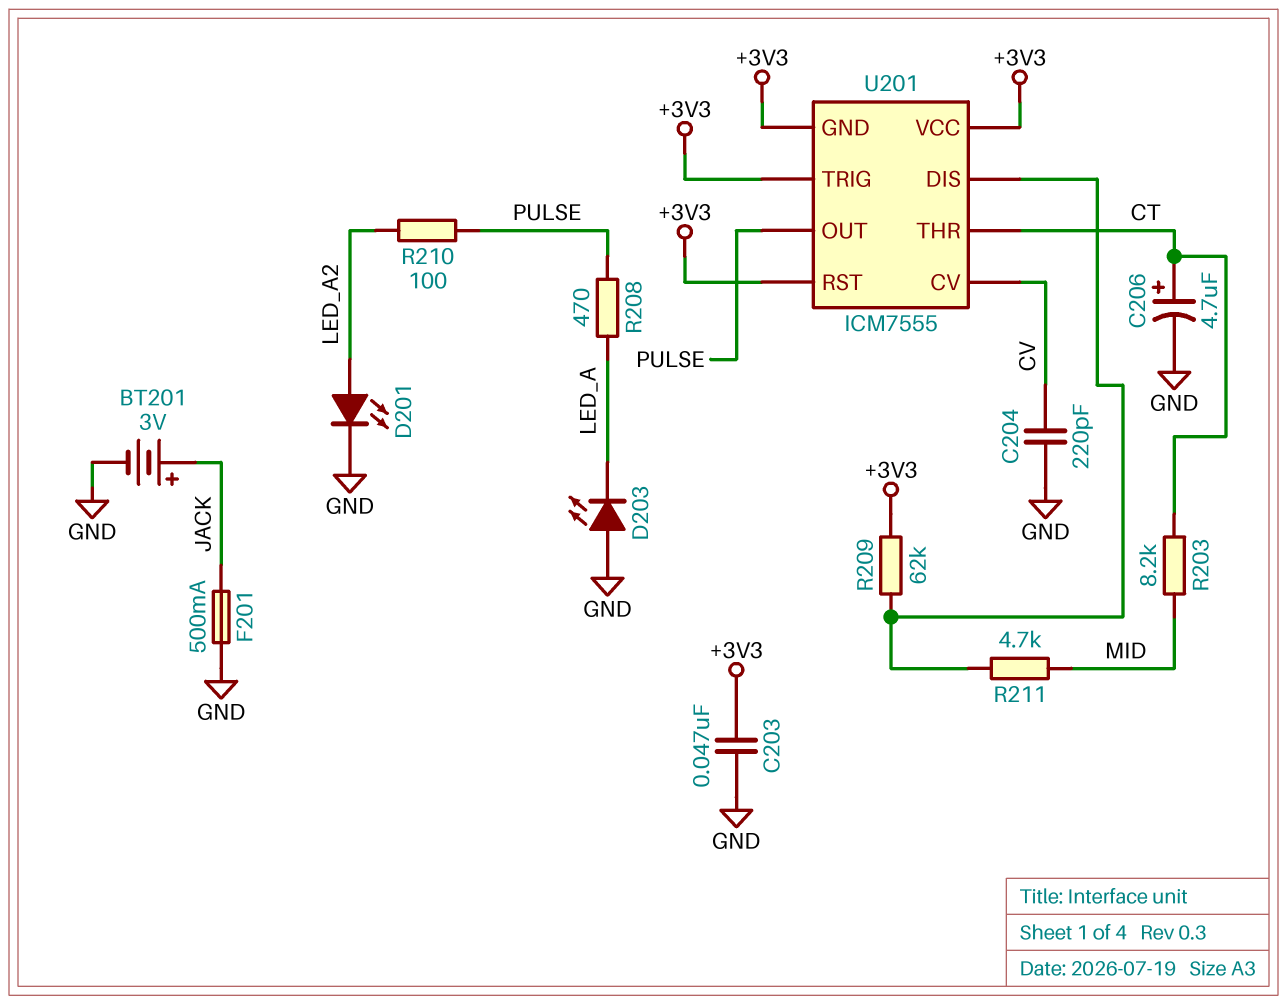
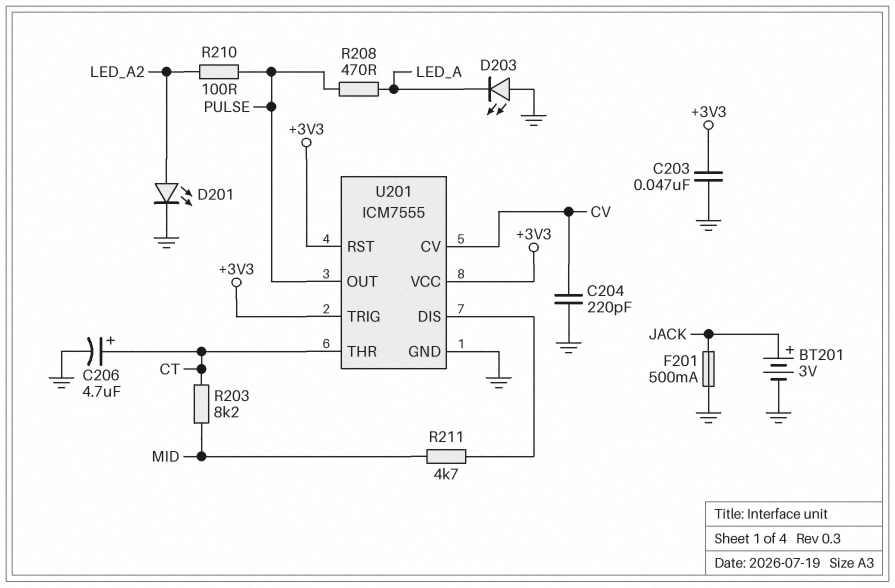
R209: 62k (+3V3, U201/DIS) -> none
U201 pin GND: +3V3 -> GND

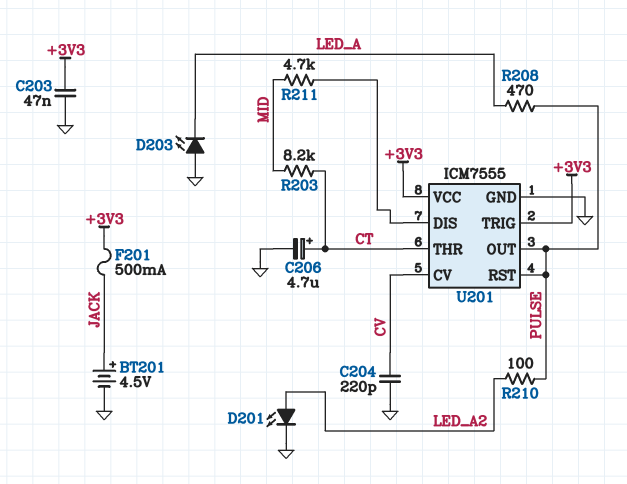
BT201: 3V (plus JACK, minus GND) -> 4.5V (plus JACK, minus GND)
F201: 500mA (GND, JACK) -> 500mA (+3V3, JACK)
U201 pin RST: +3V3 -> PULSE

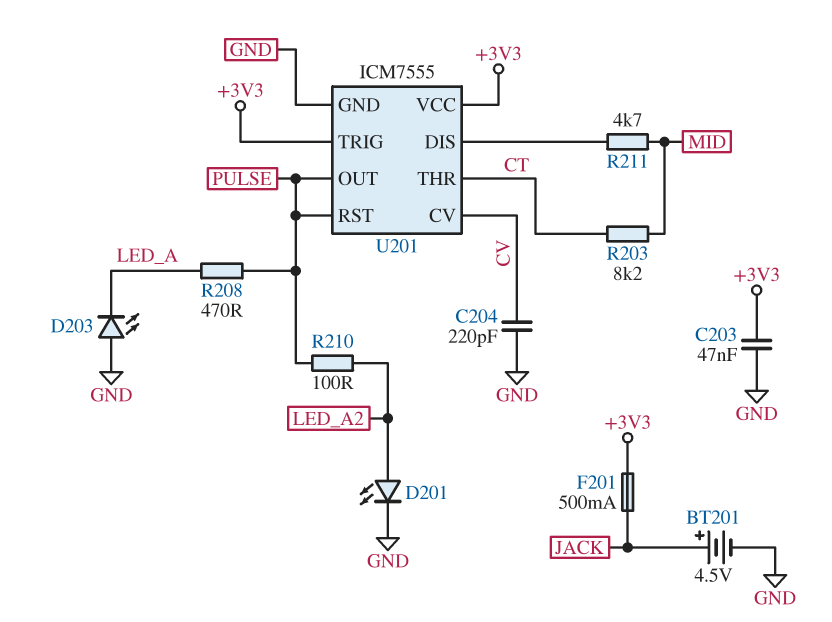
C206: 4.7uF (plus CT, minus GND) -> none

